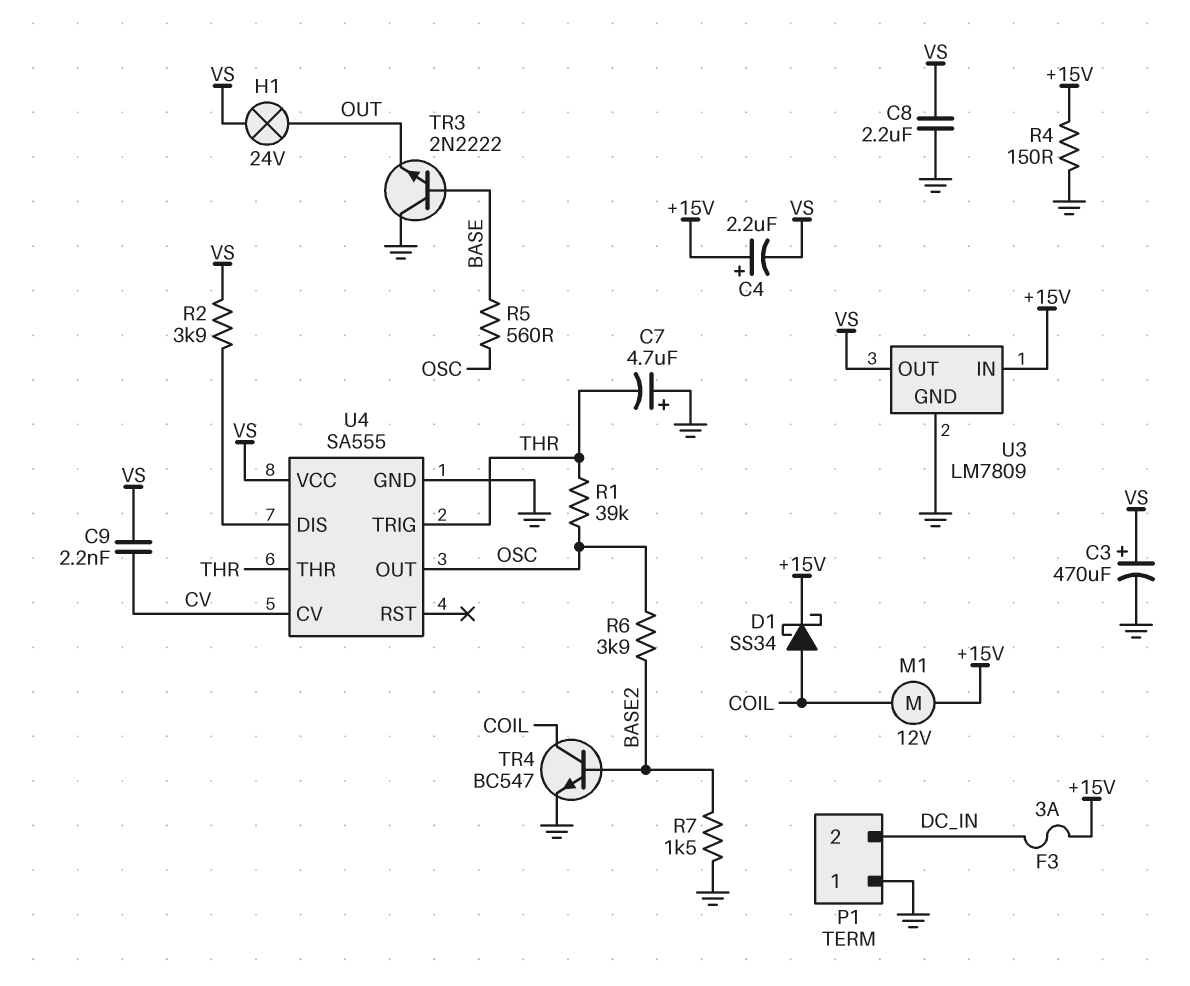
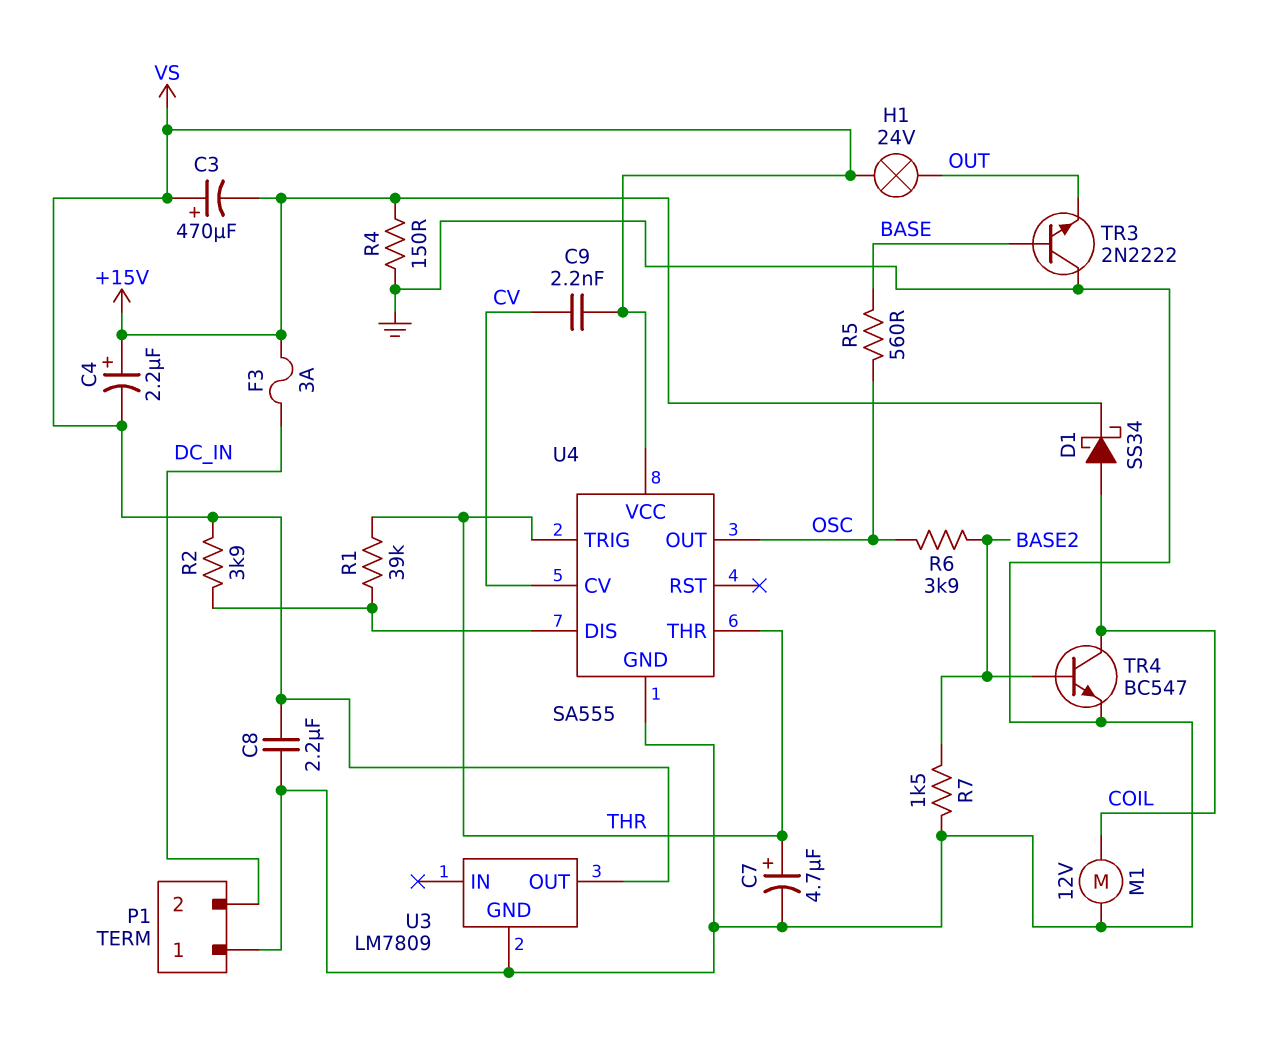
C3: 470uF (plus VS, minus GND) -> 470uF (plus VS, minus +15V)
C7: 4.7uF (plus GND, minus THR) -> 4.7uF (plus THR, minus GND)
M1: motor 12V (+15V, COIL) -> motor 12V (COIL, GND)
R1: 39k (OSC, THR) -> 39k (THR, U4/DIS)
U3 pin IN: +15V -> none

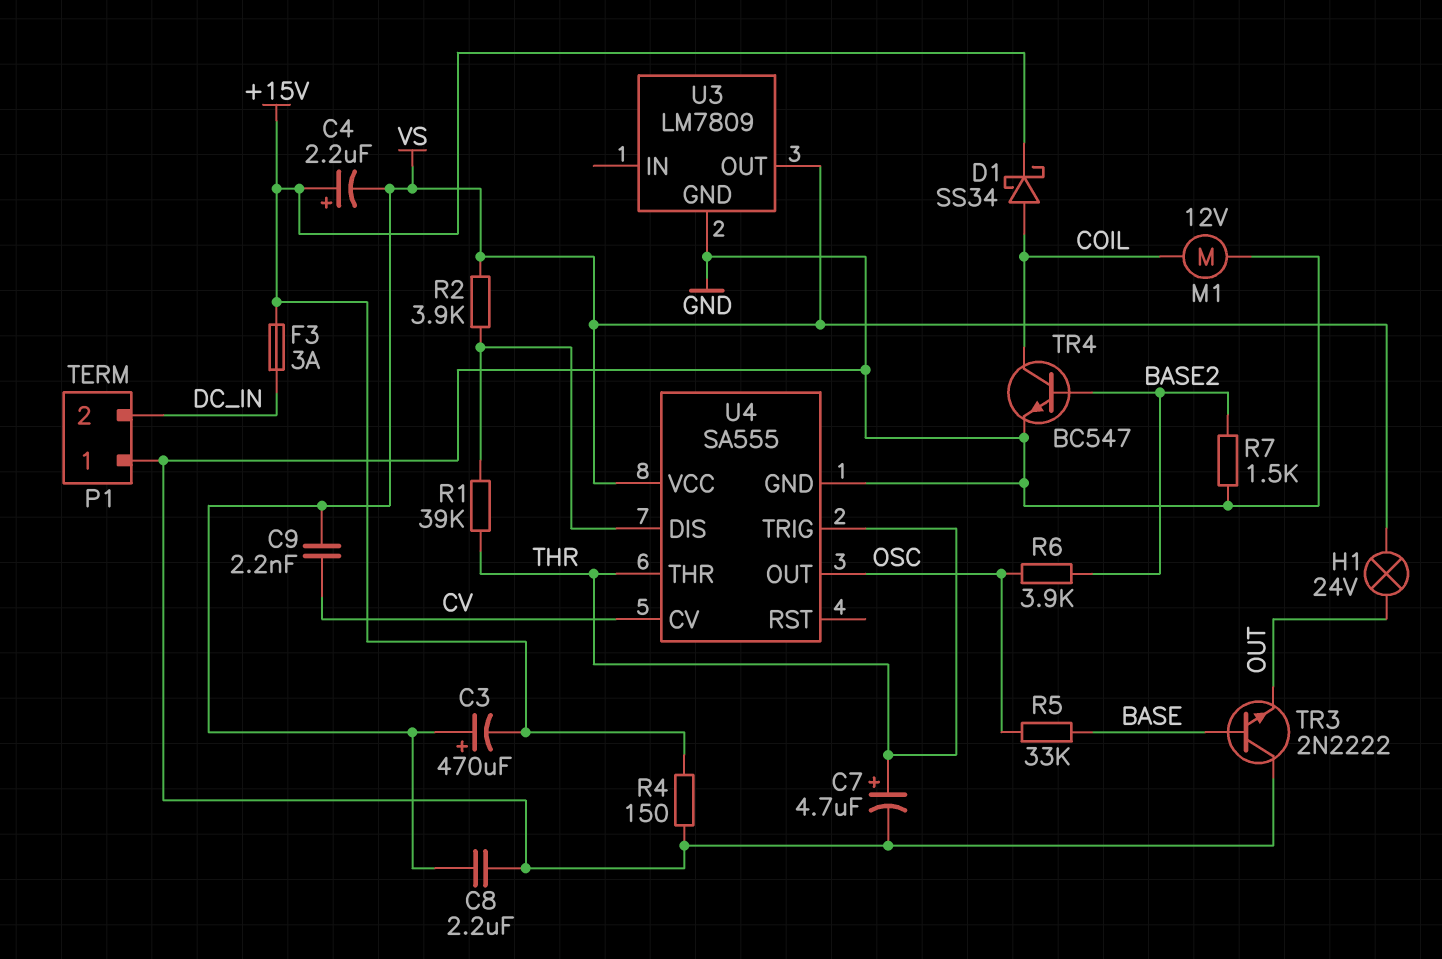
R5: 560 (BASE, OSC) -> 33k (BASE, OSC)

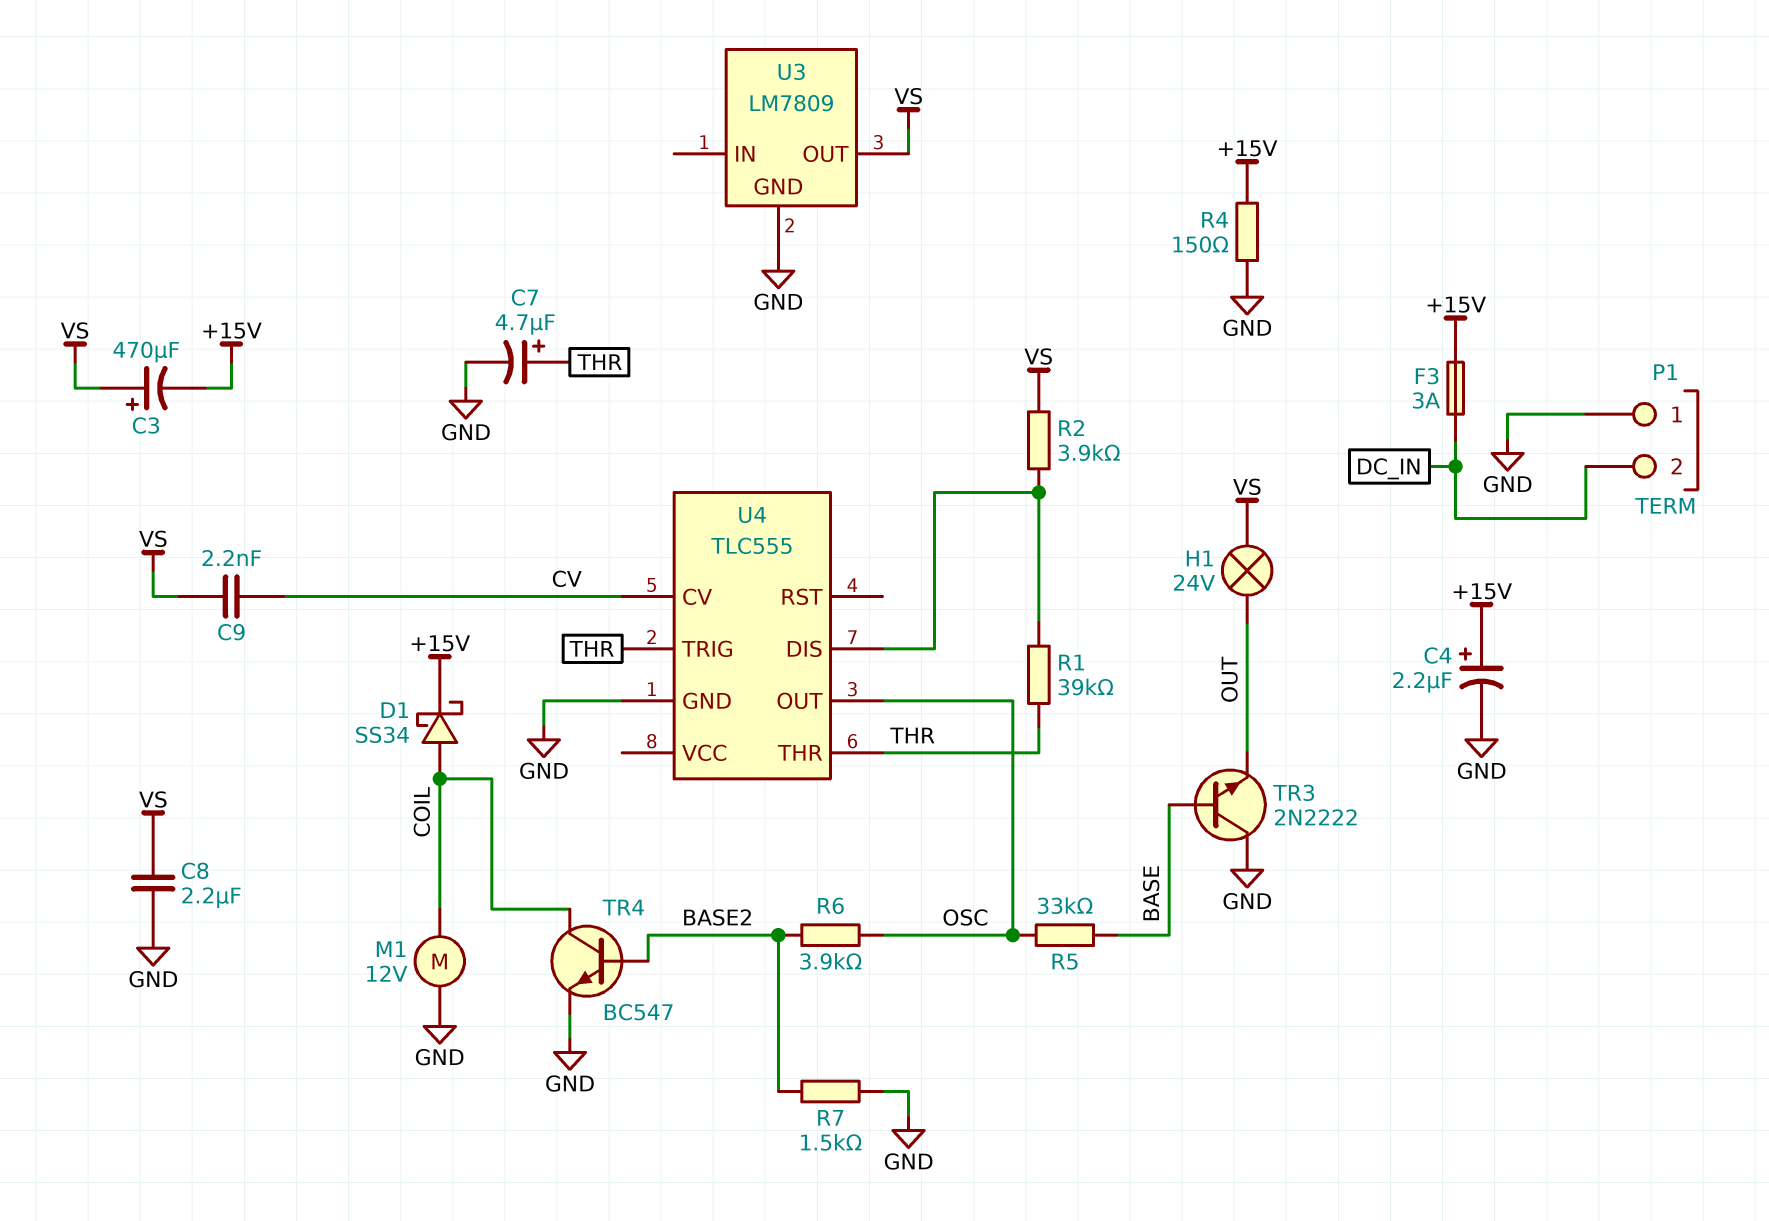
C4: 2.2uF (plus +15V, minus VS) -> 2.2uF (plus +15V, minus GND)
U4: SA555 -> TLC555
U4 pin VCC: VS -> none

